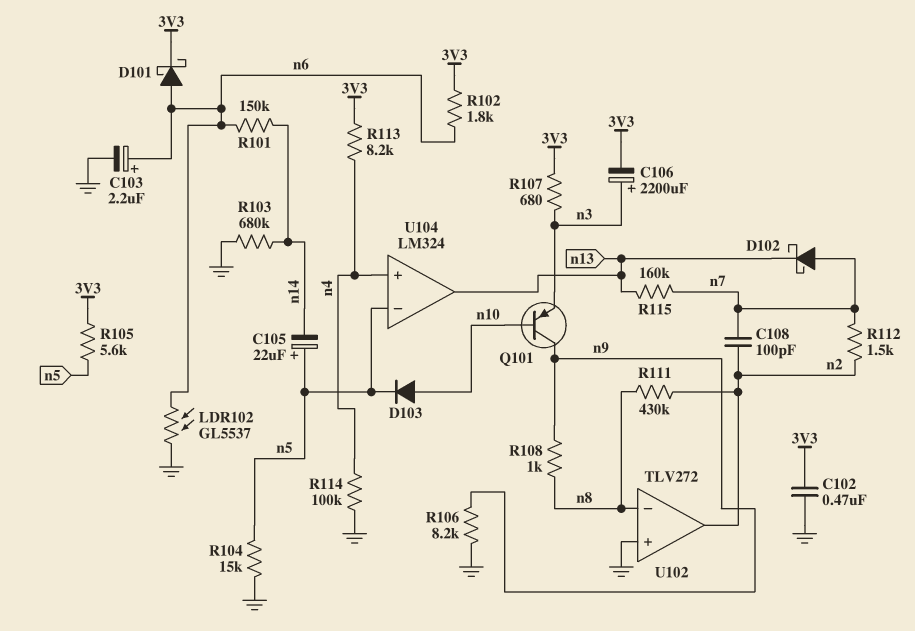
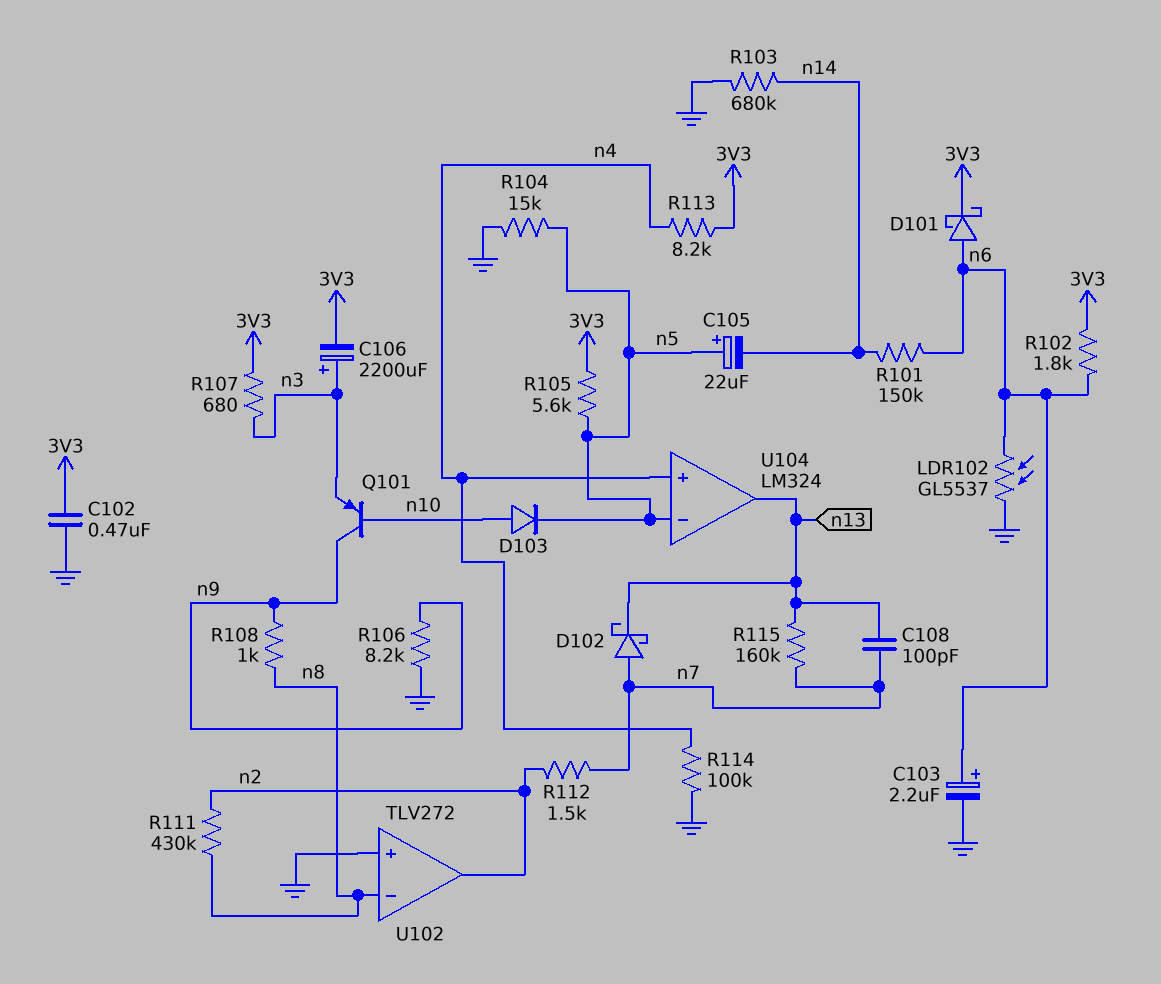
C108: 100pF (n2, n7) -> 100pF (n7, n13)

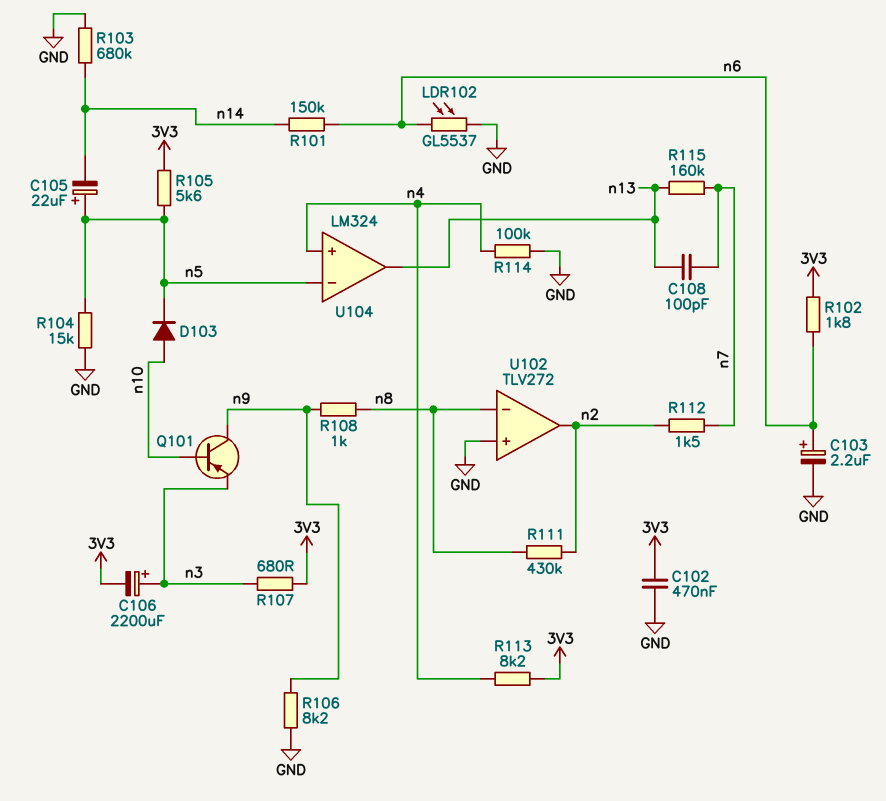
D101: schottky (A n6, K 3V3) -> none
D102: schottky (A n7, K n13) -> none

